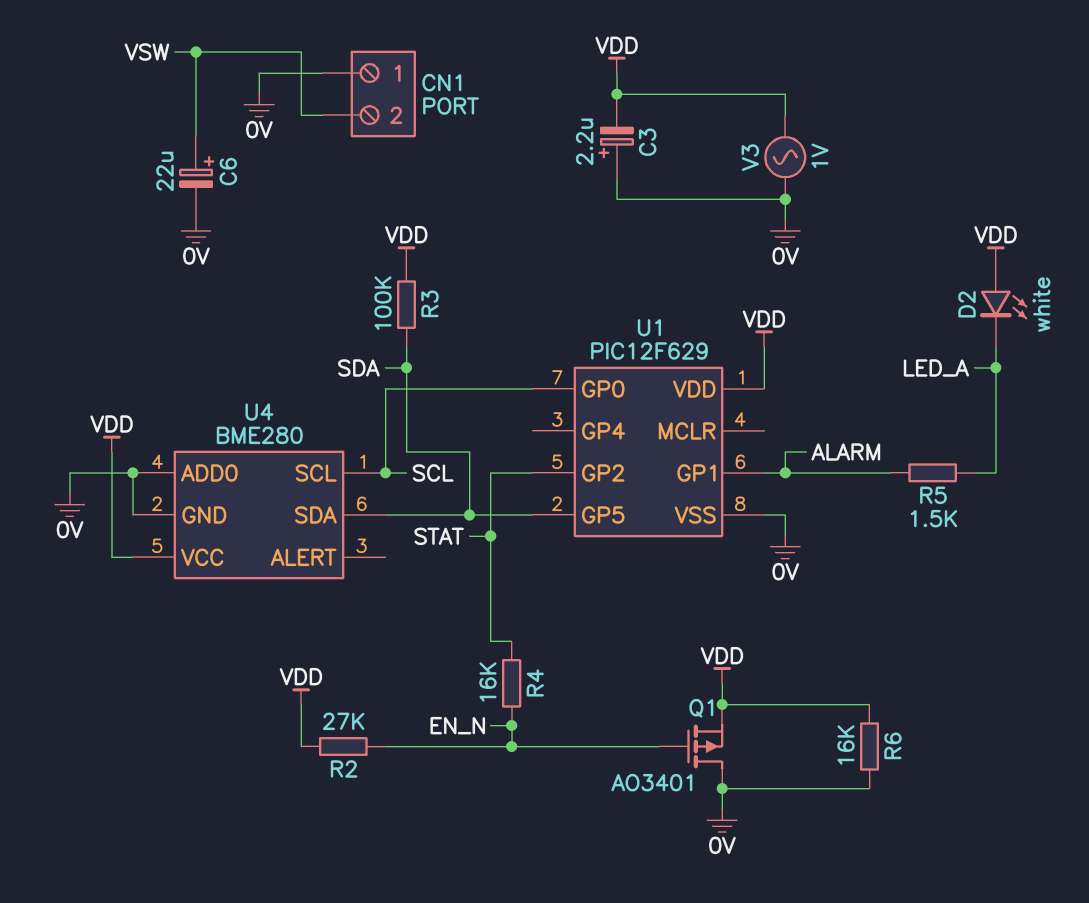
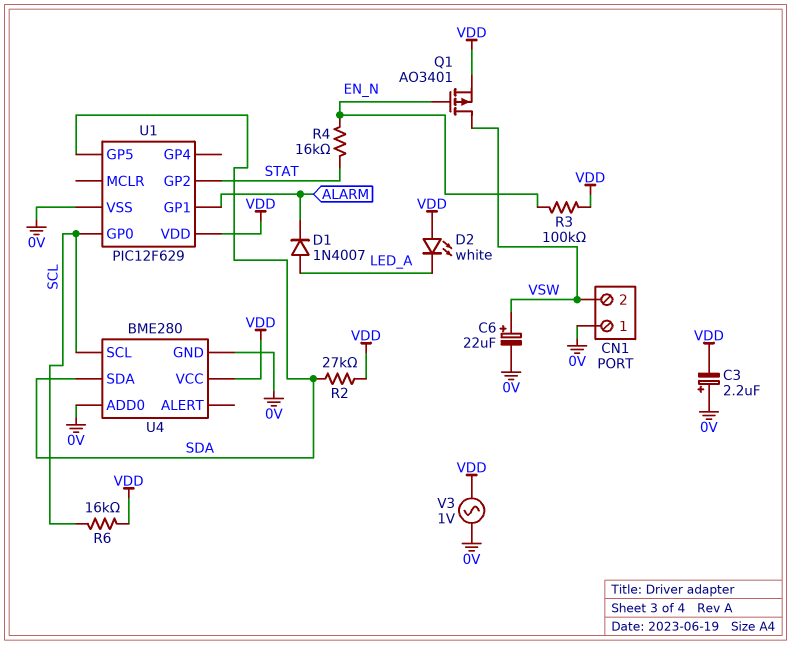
D1: none -> diode 1N4007 (A LED_A, K ALARM)
Q1: PMOS AO3401 (G EN_N, D 0V, S VDD) -> PMOS AO3401 (G EN_N, D VSW, S VDD)
R2: 27k (EN_N, VDD) -> 27k (SDA, VDD)
R3: 100k (SDA, VDD) -> 100k (EN_N, VDD)
R5: 1.5k (ALARM, LED_A) -> none
R6: 16k (0V, VDD) -> 16k (SCL, VDD)

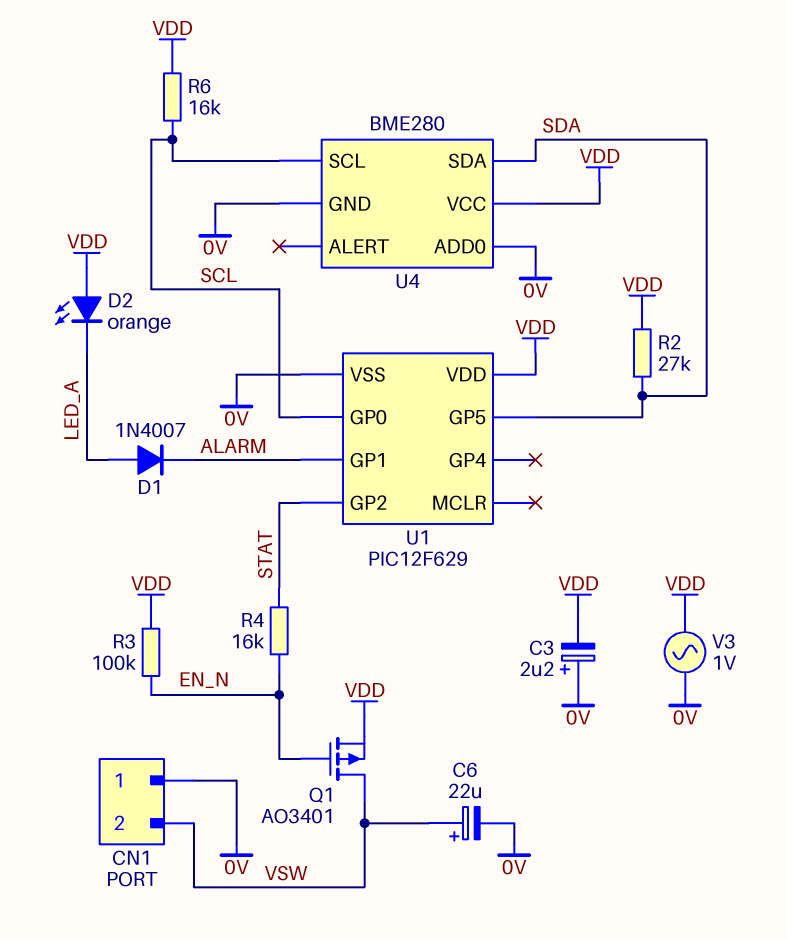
D2: LED white (A VDD, K LED_A) -> LED orange (A VDD, K LED_A)

